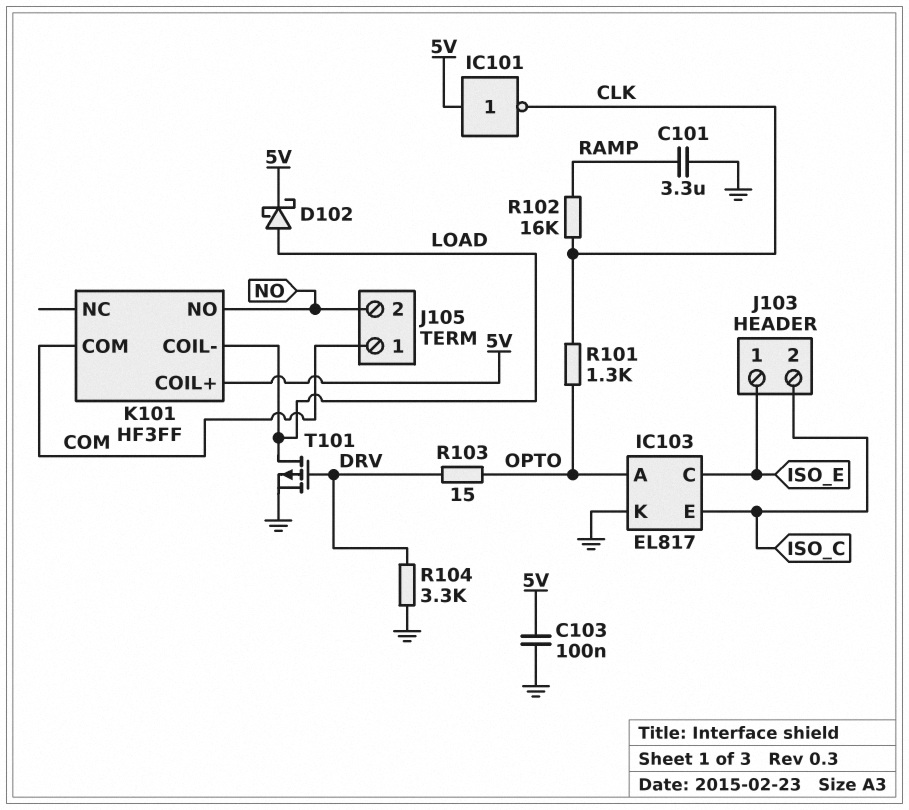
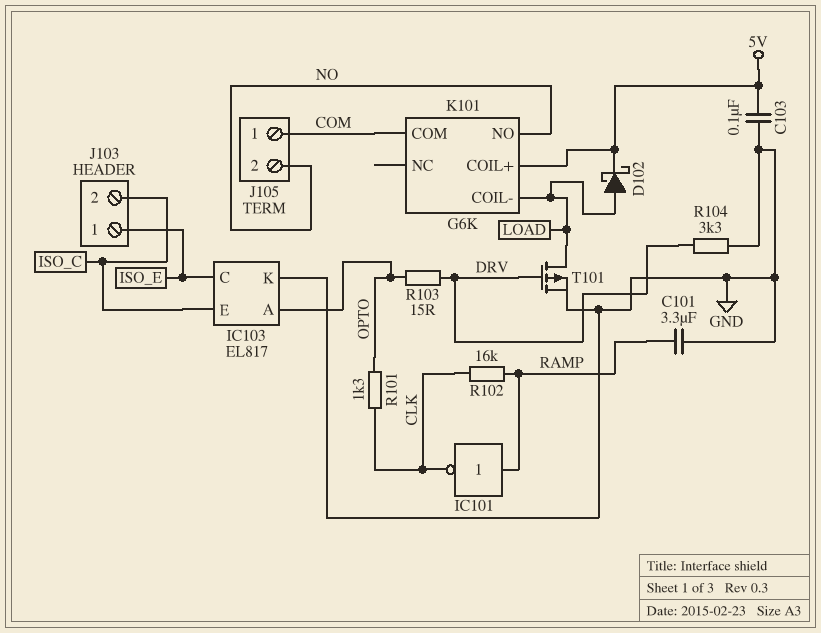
IC101: NOT (in 5V, out CLK) -> NOT (in RAMP, out CLK)
K101: HF3FF -> G6K

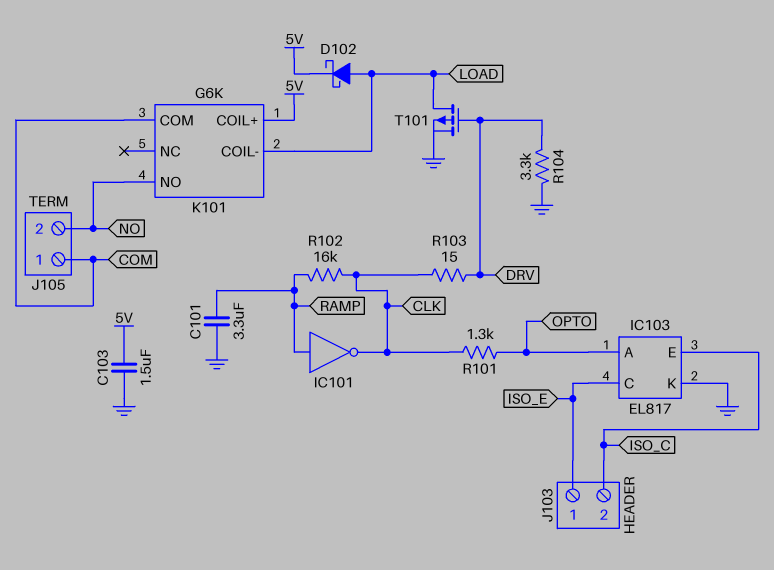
C103: 100nF (5V, GND) -> 1.5uF (5V, GND)
R103: 15 (DRV, OPTO) -> 15 (CLK, DRV)

